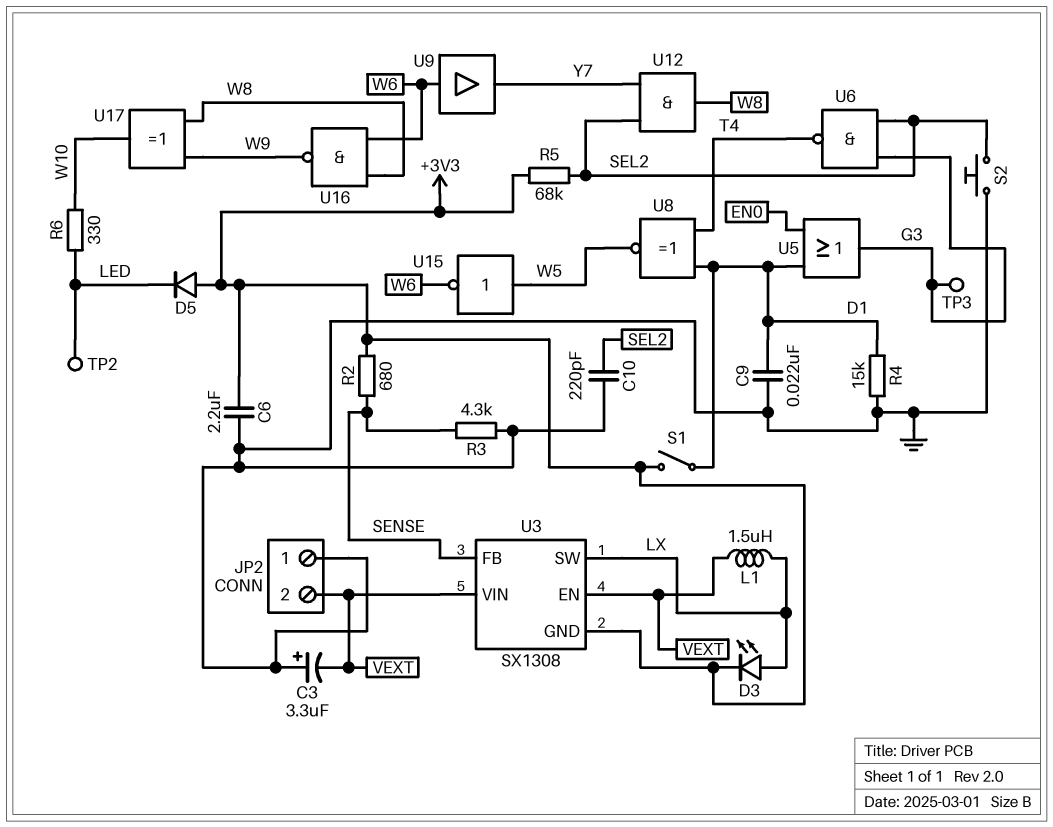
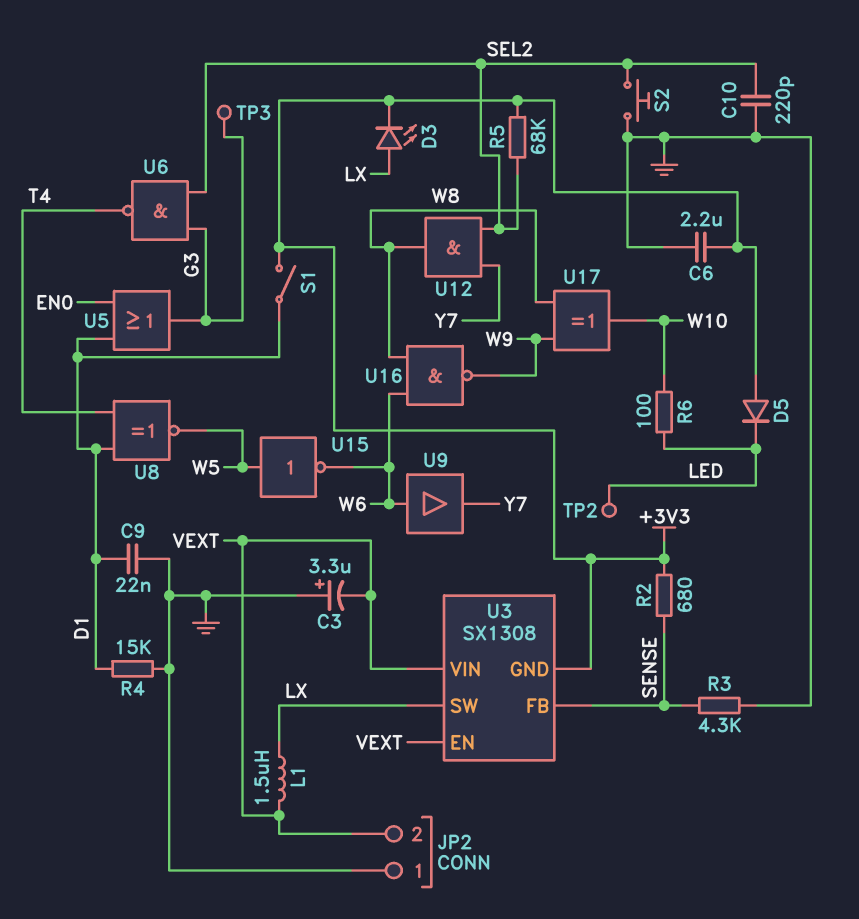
R6: 330 (LED, W10) -> 100 (LED, W10)

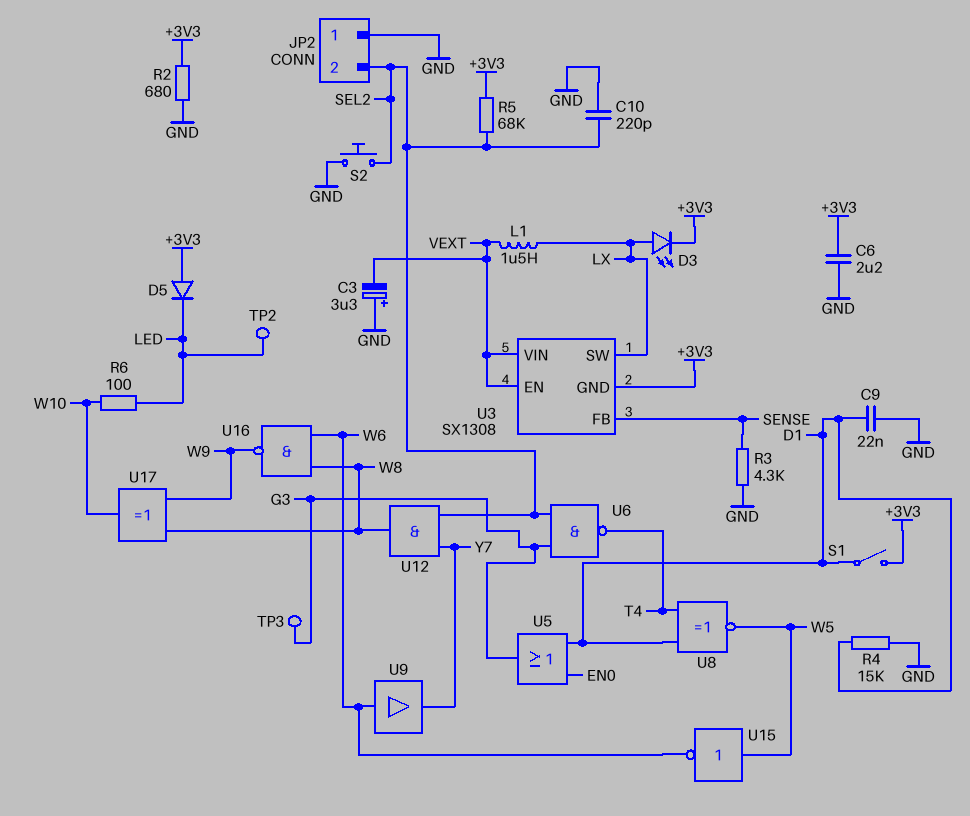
JP2 pin 2: VEXT -> SEL2
R2: 680 (+3V3, SENSE) -> 680 (+3V3, GND)

